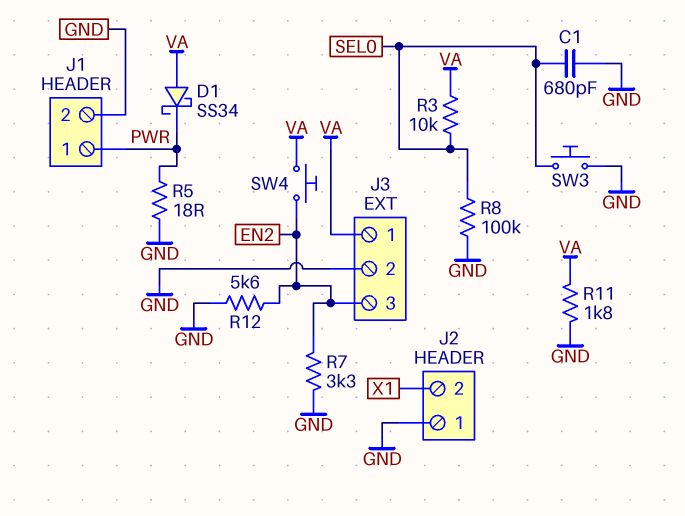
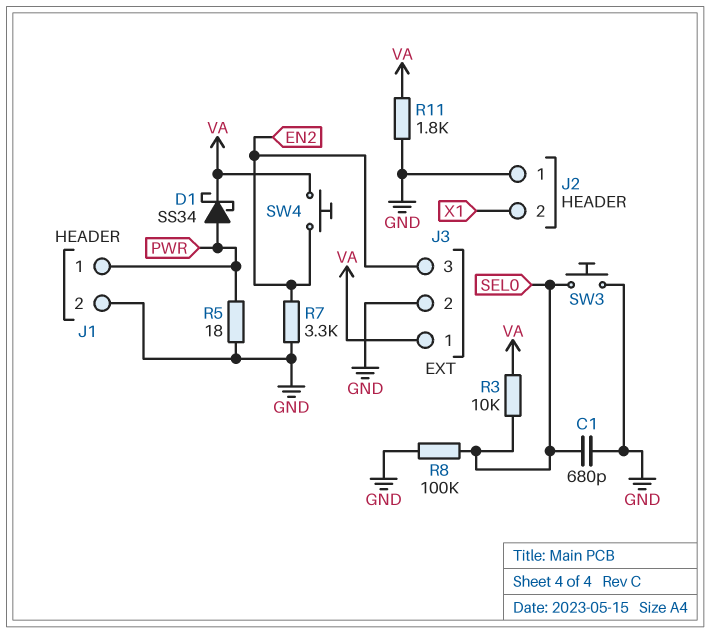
D1: schottky SS34 (A VA, K PWR) -> schottky SS34 (A PWR, K VA)
R12: 5.6k (EN2, GND) -> none

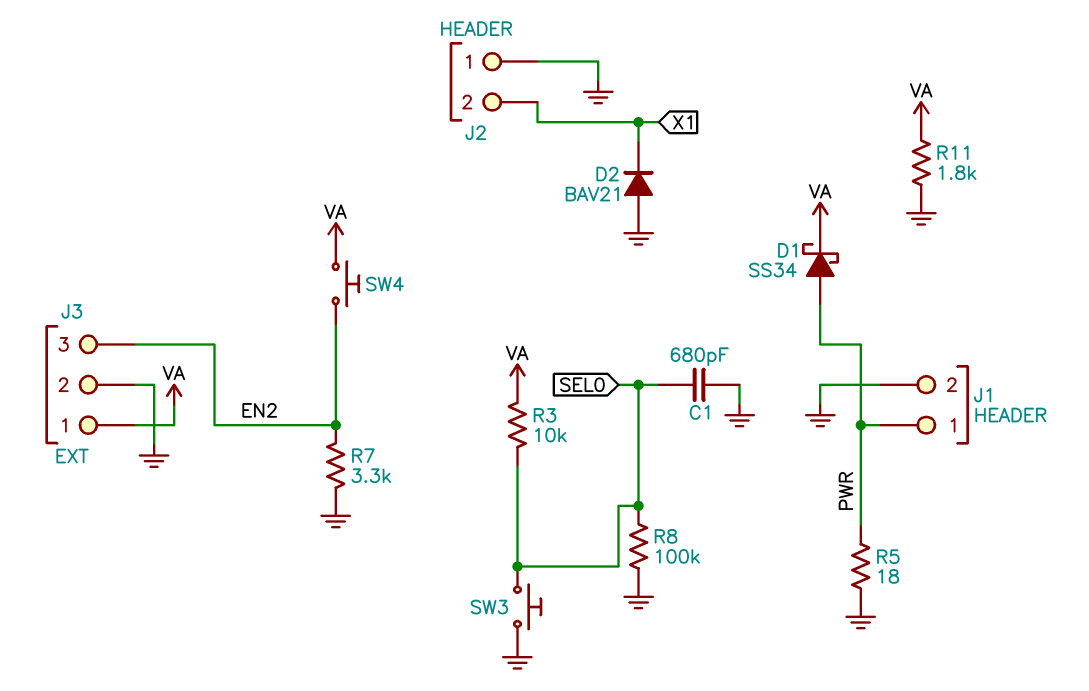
D2: none -> diode BAV21 (A GND, K X1)

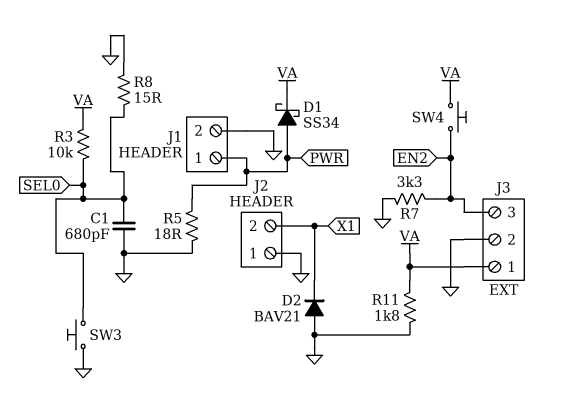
R8: 100k (GND, SEL0) -> 15 (GND, SEL0)

